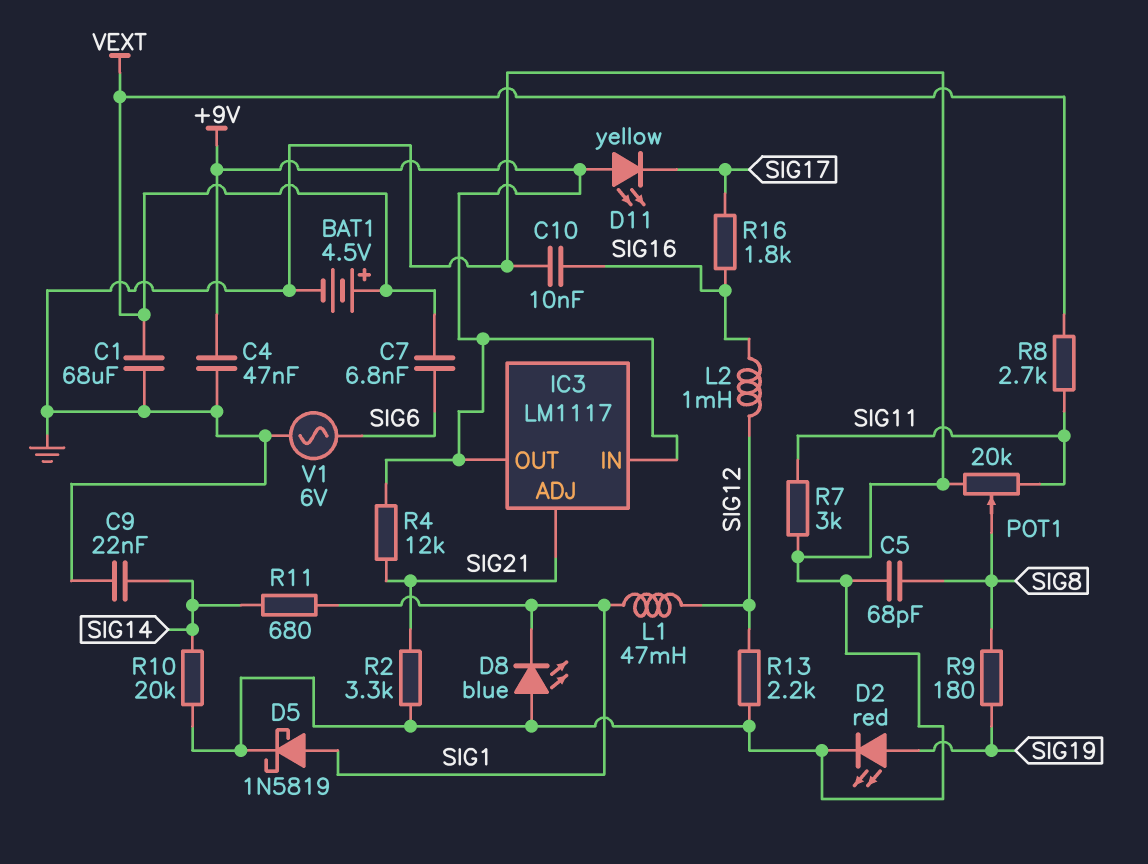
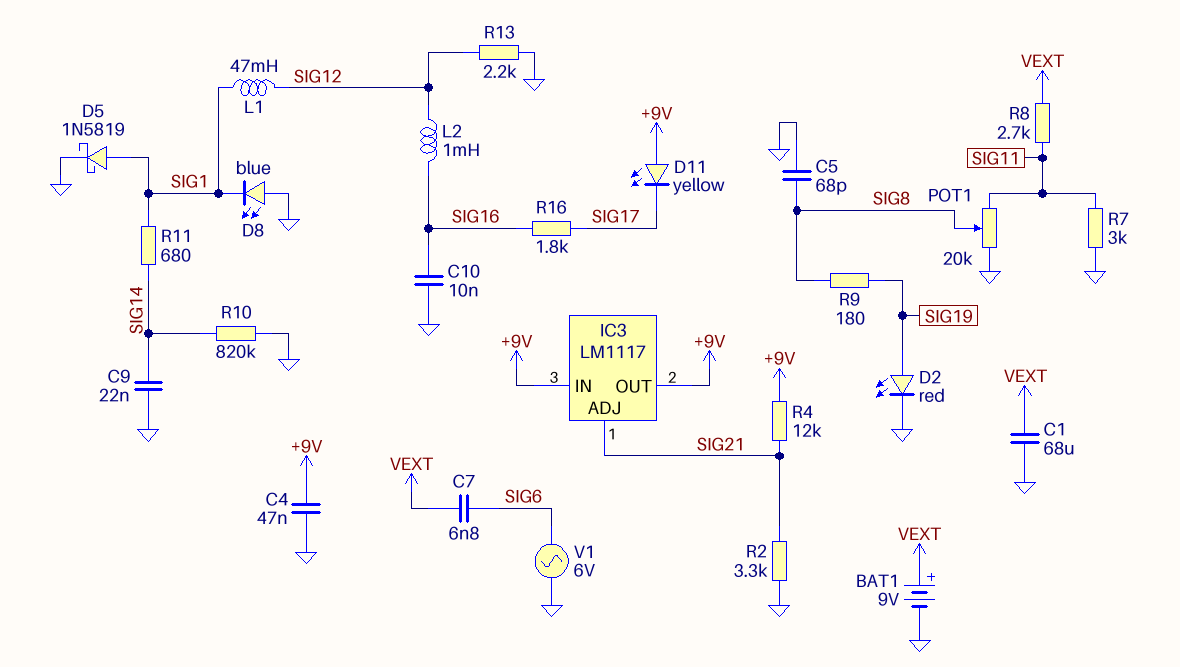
BAT1: 4.5V (plus VEXT, minus GND) -> 9V (plus VEXT, minus GND)
R10: 20k (GND, SIG14) -> 820k (GND, SIG14)

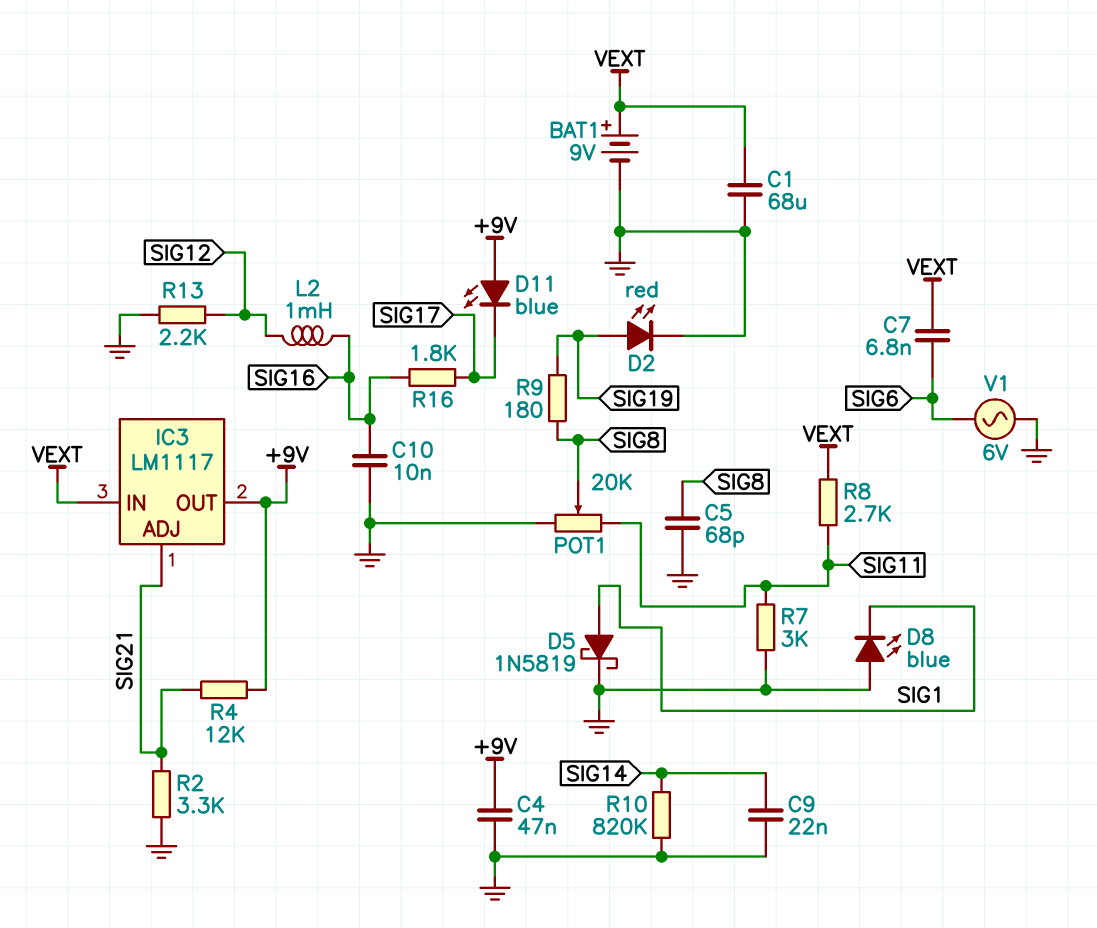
D11: LED yellow (A +9V, K SIG17) -> LED blue (A +9V, K SIG17)
IC3 pin IN: +9V -> VEXT
L1: 47mH (SIG1, SIG12) -> none
R11: 680 (SIG1, SIG14) -> none

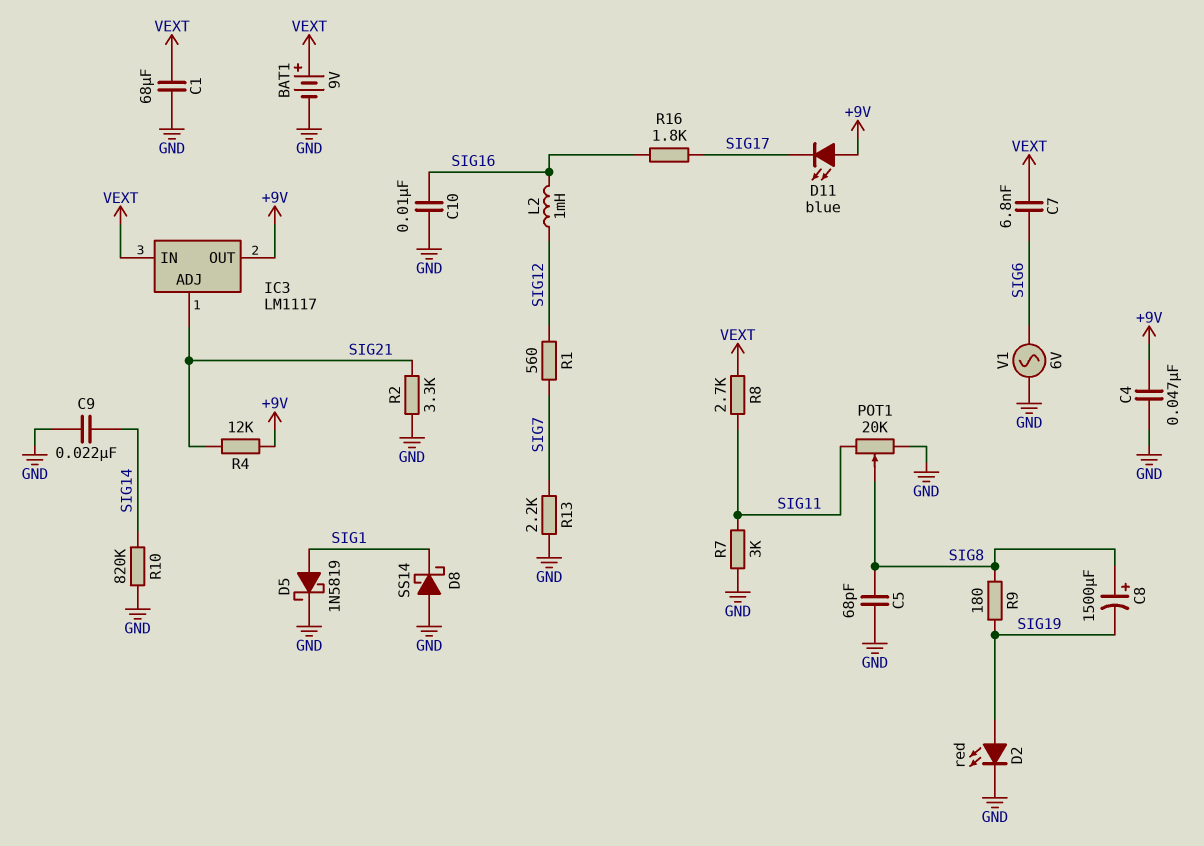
C8: none -> 1500uF (plus SIG8, minus SIG19)
D8: LED blue (A GND, K SIG1) -> schottky SS14 (A GND, K SIG1)
R1: none -> 560 (SIG7, SIG12)
R13: 2.2k (GND, SIG12) -> 2.2k (GND, SIG7)

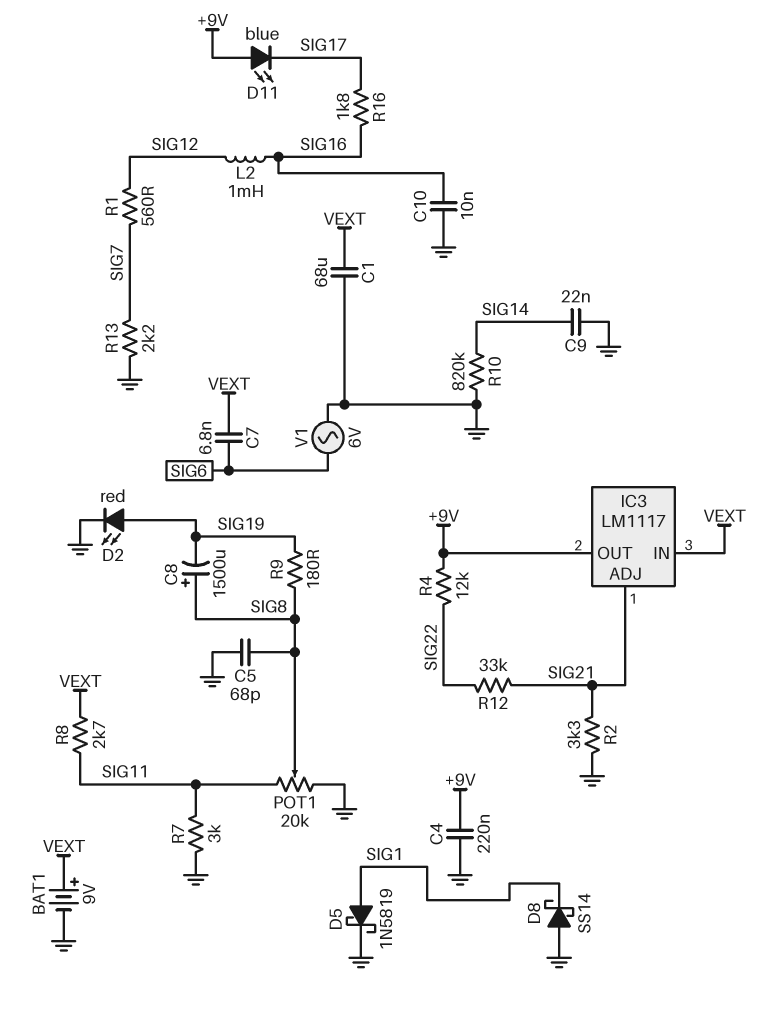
C4: 47nF (+9V, GND) -> 220nF (+9V, GND)
R4: 12k (+9V, SIG21) -> 12k (+9V, SIG22)
R12: none -> 33k (SIG21, SIG22)

